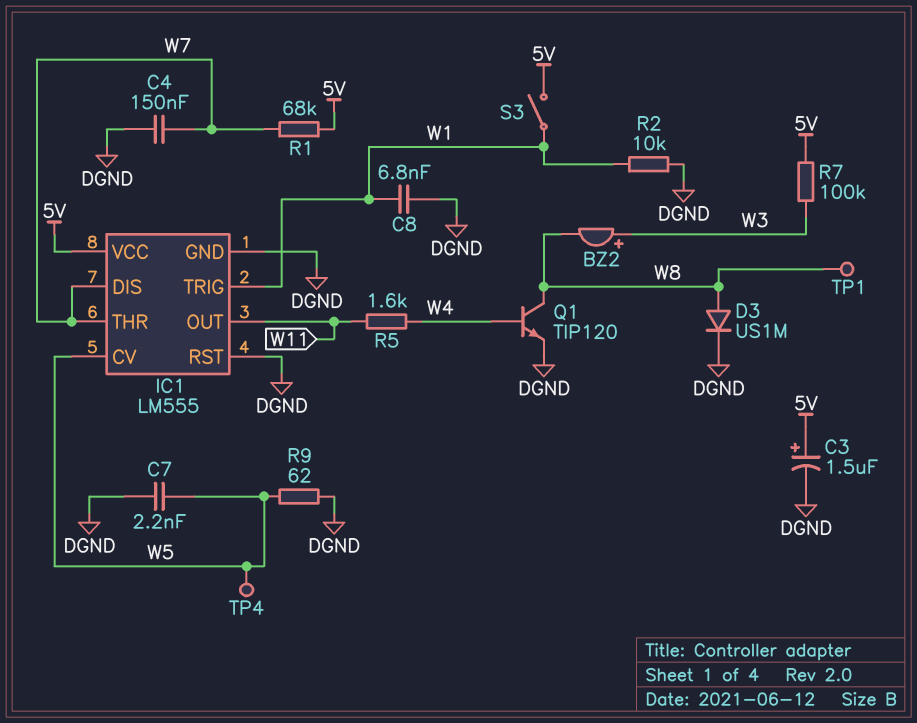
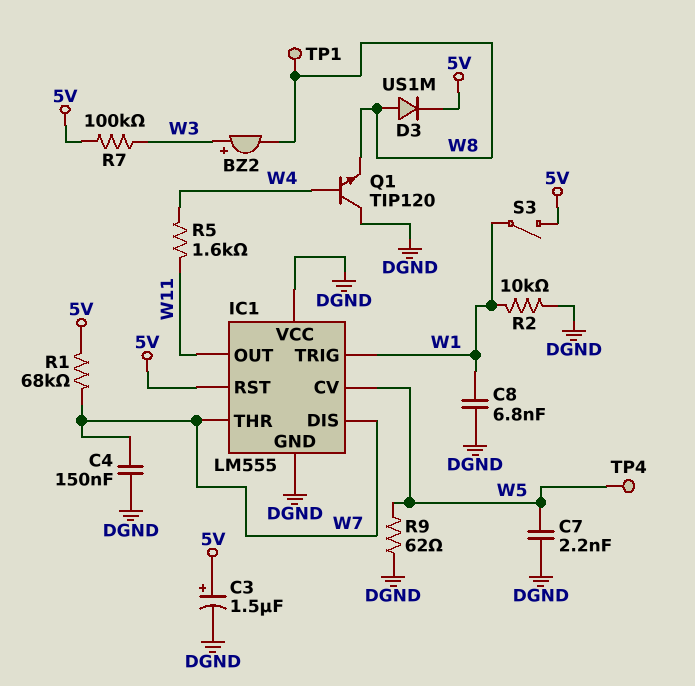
D3: diode US1M (A W8, K DGND) -> diode US1M (A W8, K 5V)
IC1 pin RST: DGND -> 5V
IC1 pin VCC: 5V -> DGND
Q1: NPN TIP120 (B W4, C W8, E DGND) -> NPN TIP120 (B W4, C DGND, E W8)

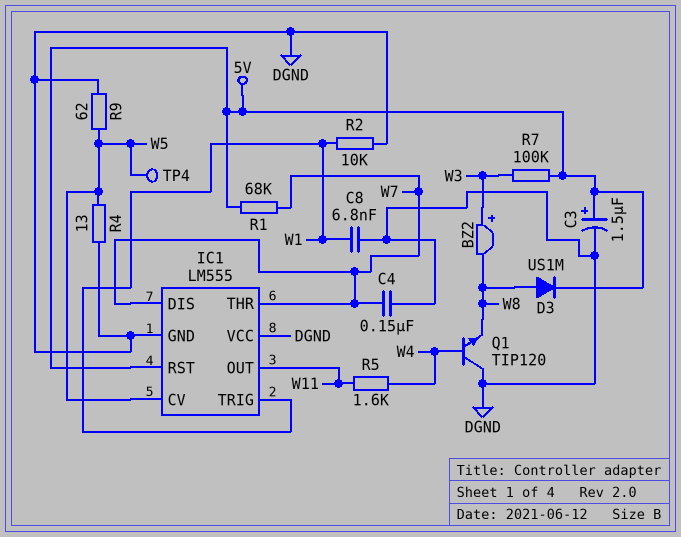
C7: 2.2nF (DGND, W5) -> none
R4: none -> 13 (DGND, W5)
S3: switch (5V, W1) -> none
TP1: test point (W8) -> none

